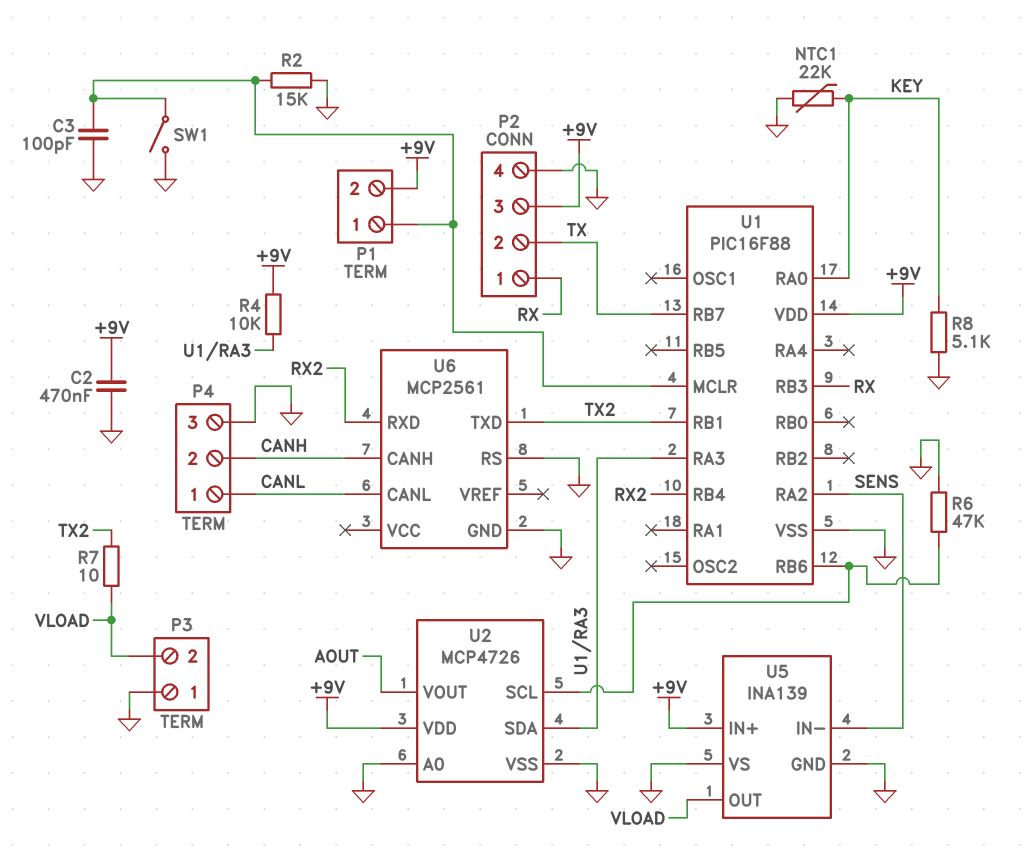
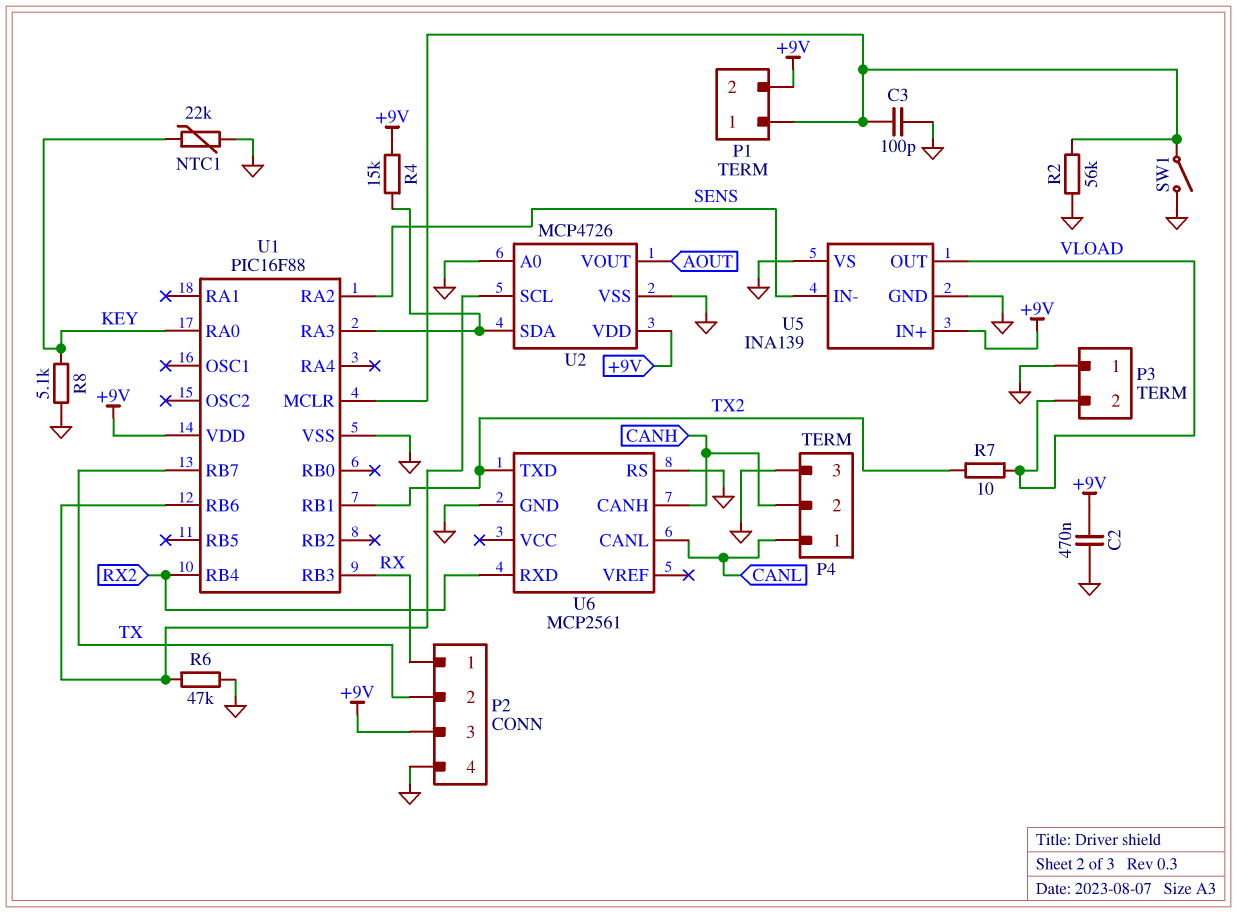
R2: 15k (GND, P1/1) -> 56k (GND, P1/1)
R4: 10k (+9V, U1/RA3) -> 15k (+9V, U1/RA3)

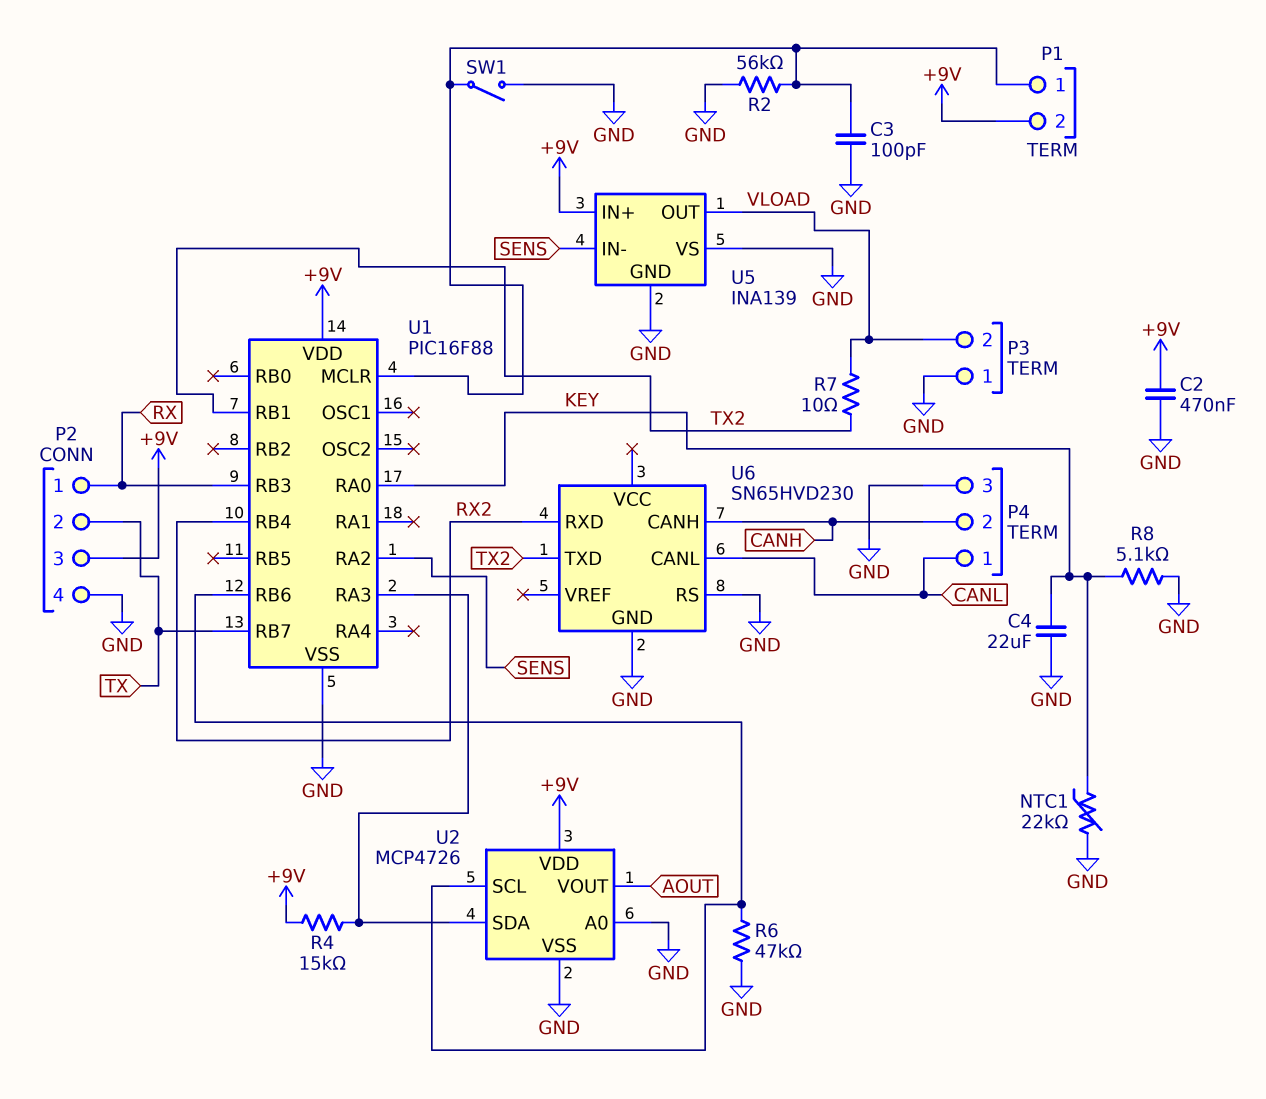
C4: none -> 22uF (GND, KEY)
U6: MCP2561 -> SN65HVD230

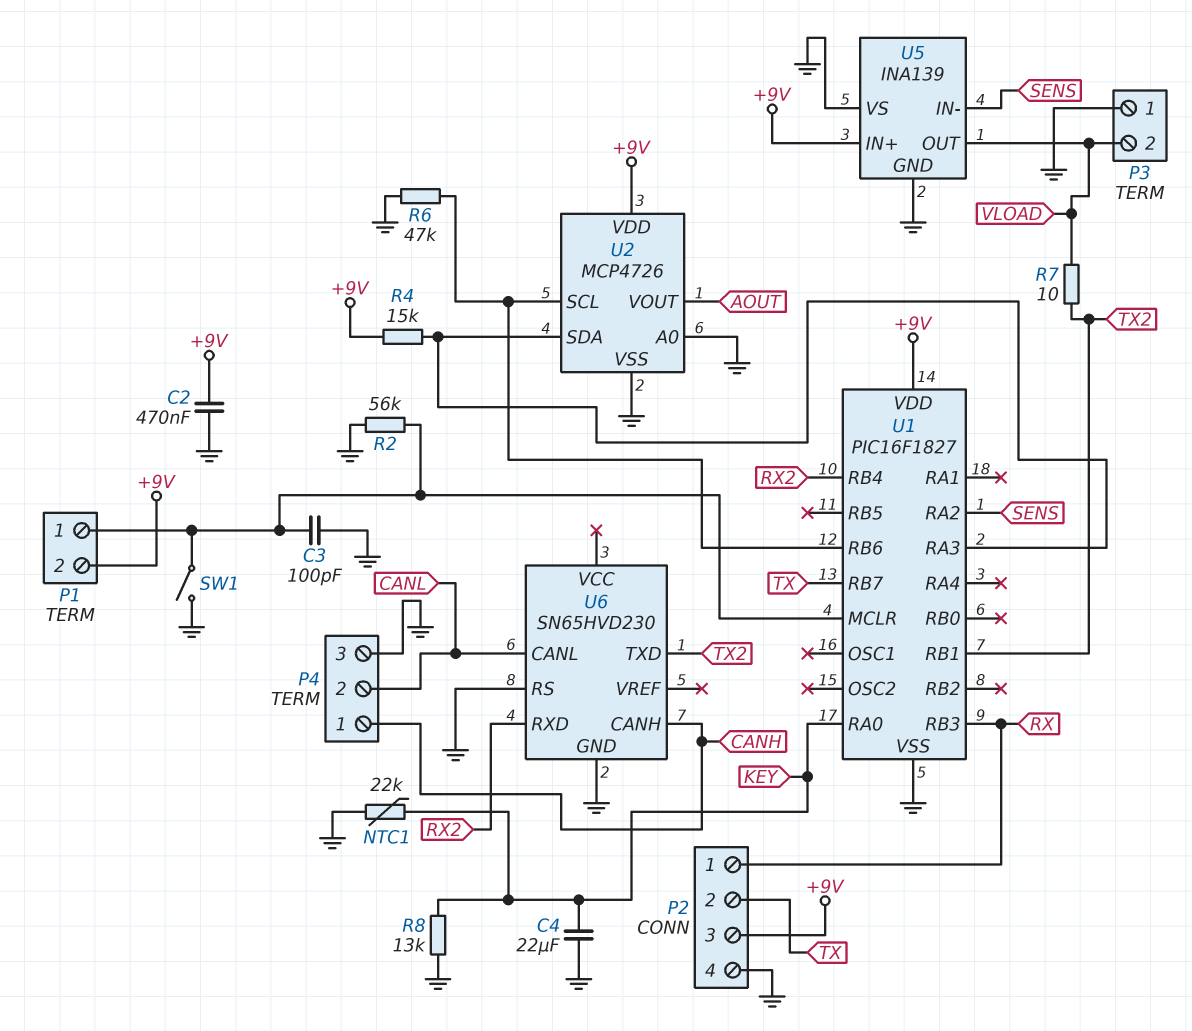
P4 pin 1: CANL -> CANH
P4 pin 2: CANH -> CANL
R8: 5.1k (GND, KEY) -> 13k (GND, KEY)
U1: PIC16F88 -> PIC16F1827

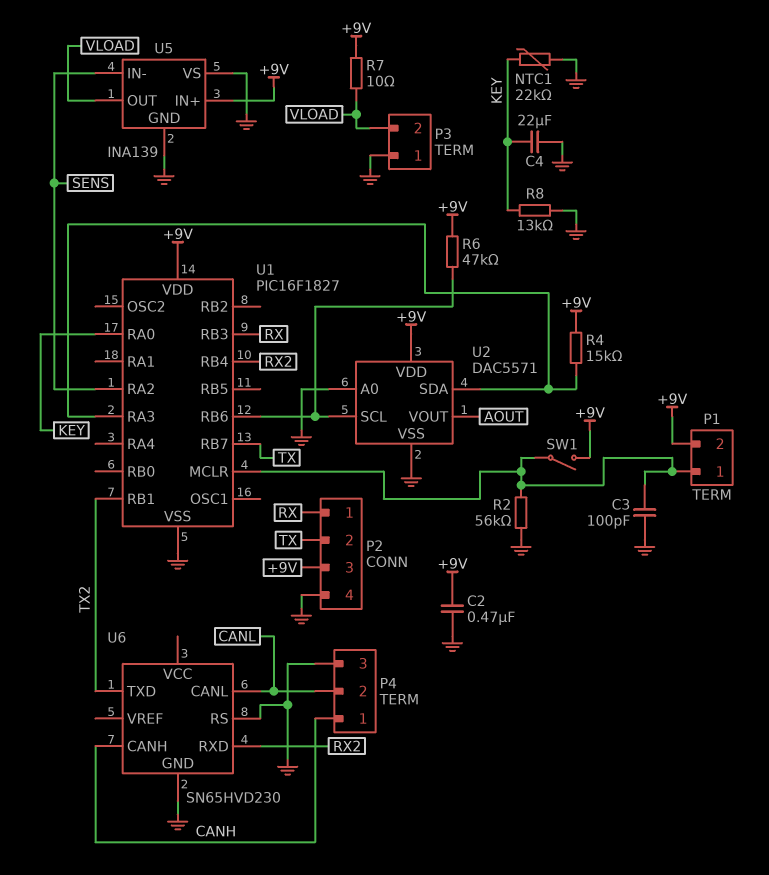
R6: 47k (GND, U1/RB6) -> 47k (+9V, U1/RB6)
R7: 10 (TX2, VLOAD) -> 10 (+9V, VLOAD)
SW1: switch (GND, P1/1) -> switch (+9V, P1/1)
U2: MCP4726 -> DAC5571

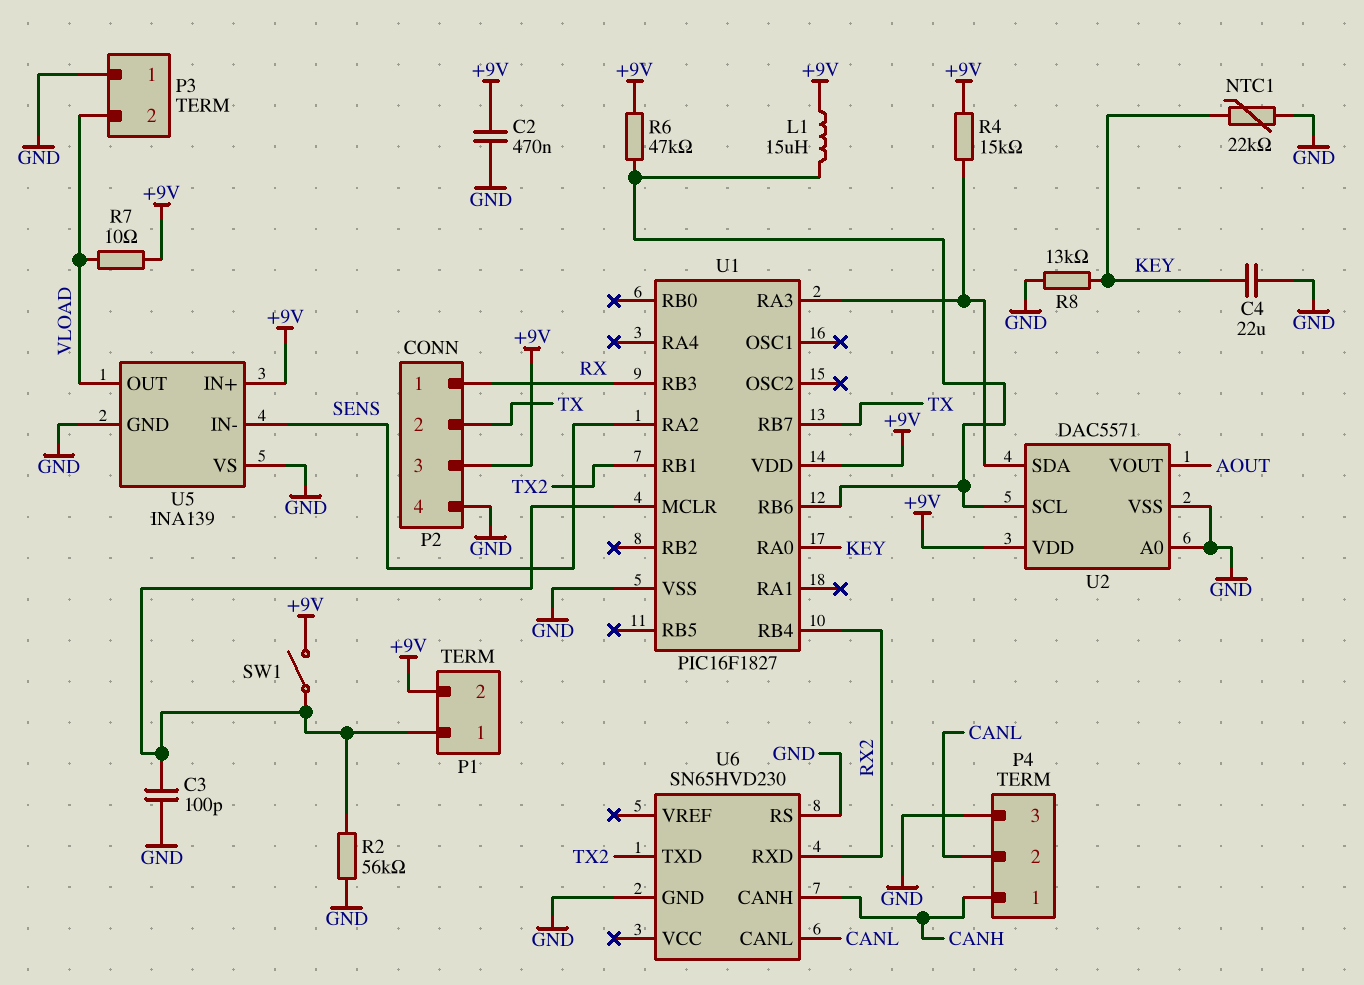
L1: none -> 15uH (+9V, U1/RB6)

